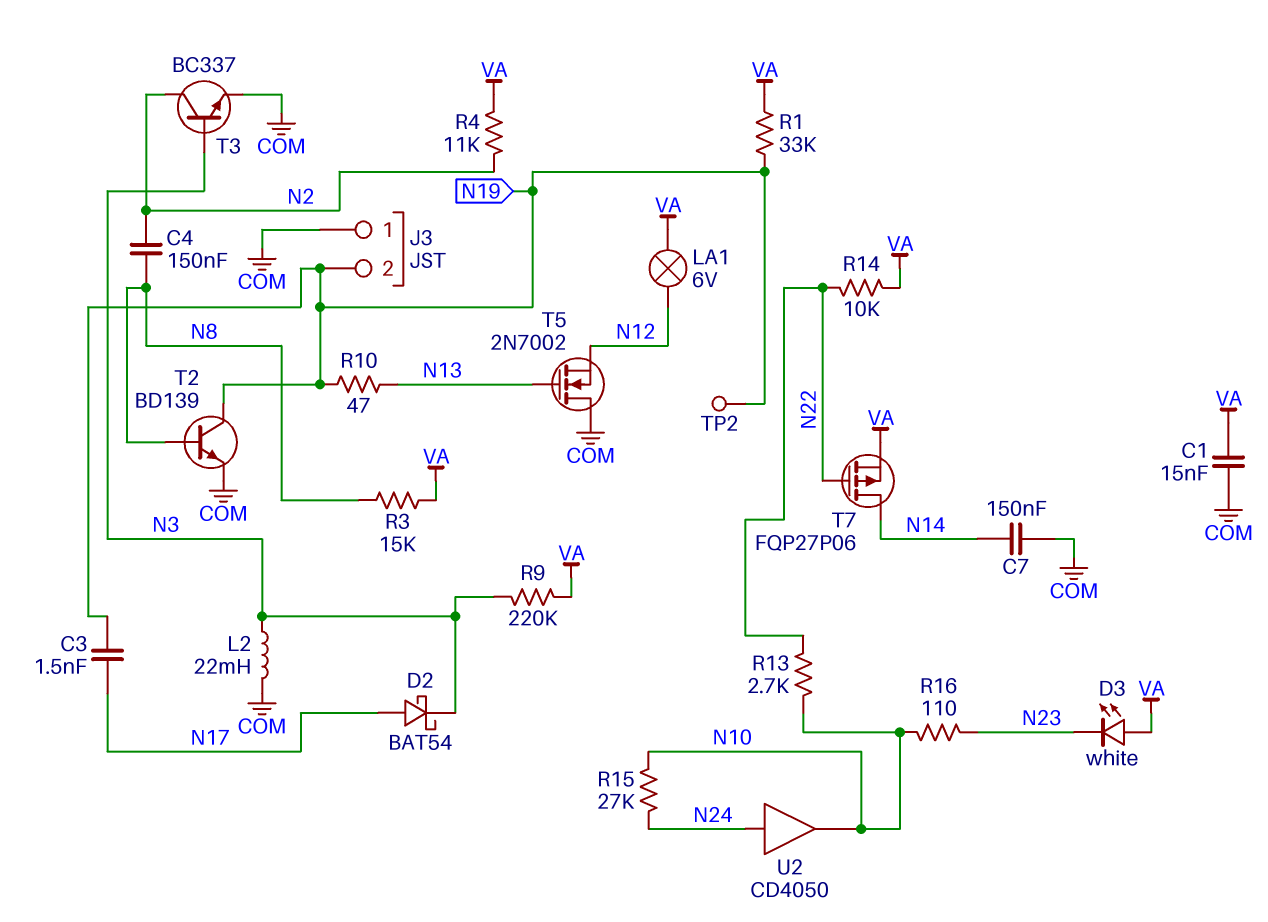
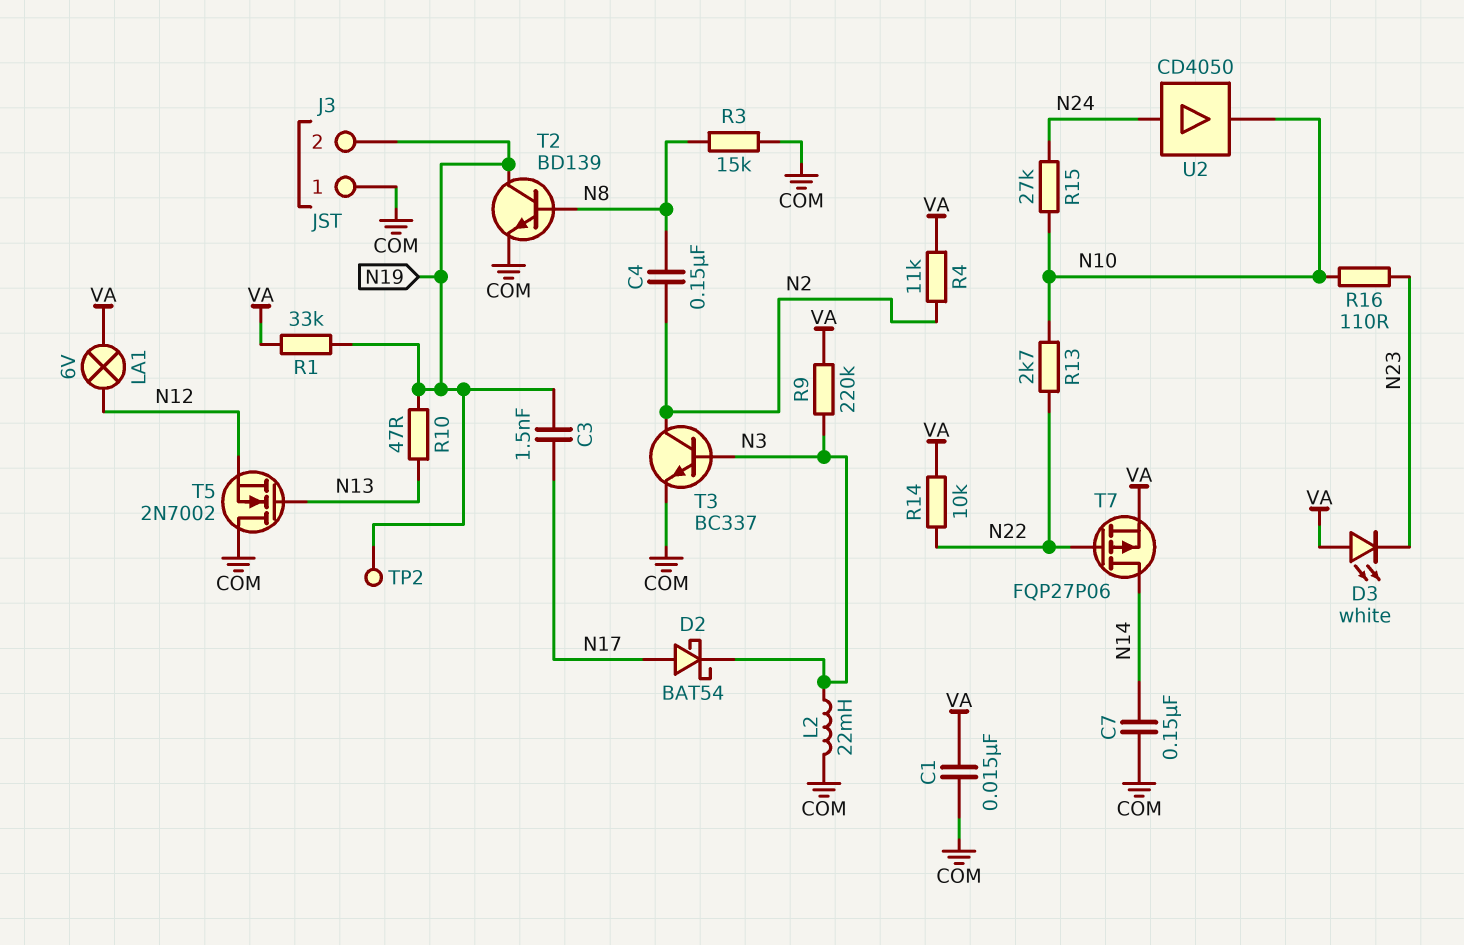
R3: 15k (N8, VA) -> 15k (COM, N8)

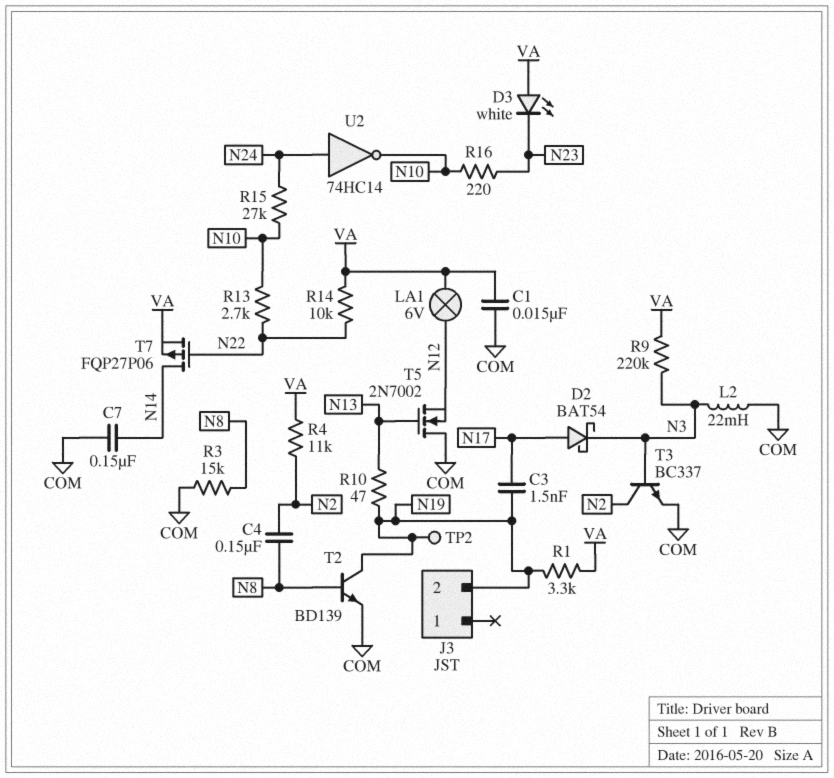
J3 pin 1: COM -> none
R1: 33k (N19, VA) -> 3.3k (N19, VA)
R16: 110 (N10, N23) -> 220 (N10, N23)
U2: buffer CD4050 (in N24, out N10) -> NOT 74HC14 (in N24, out N10)

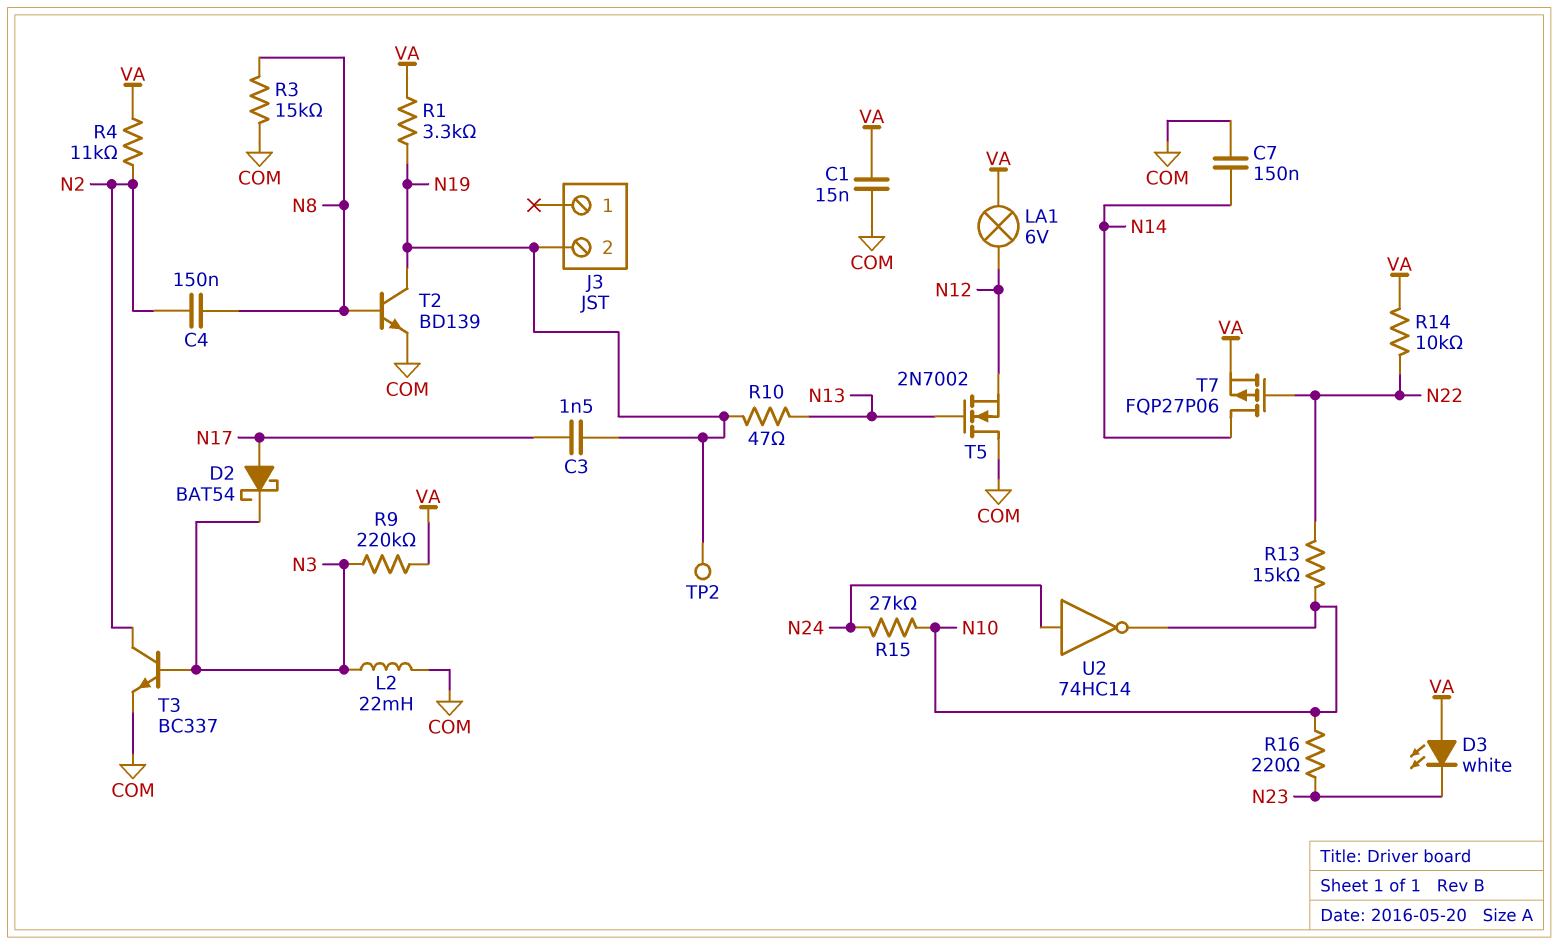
R13: 2.7k (N10, N22) -> 15k (N10, N22)

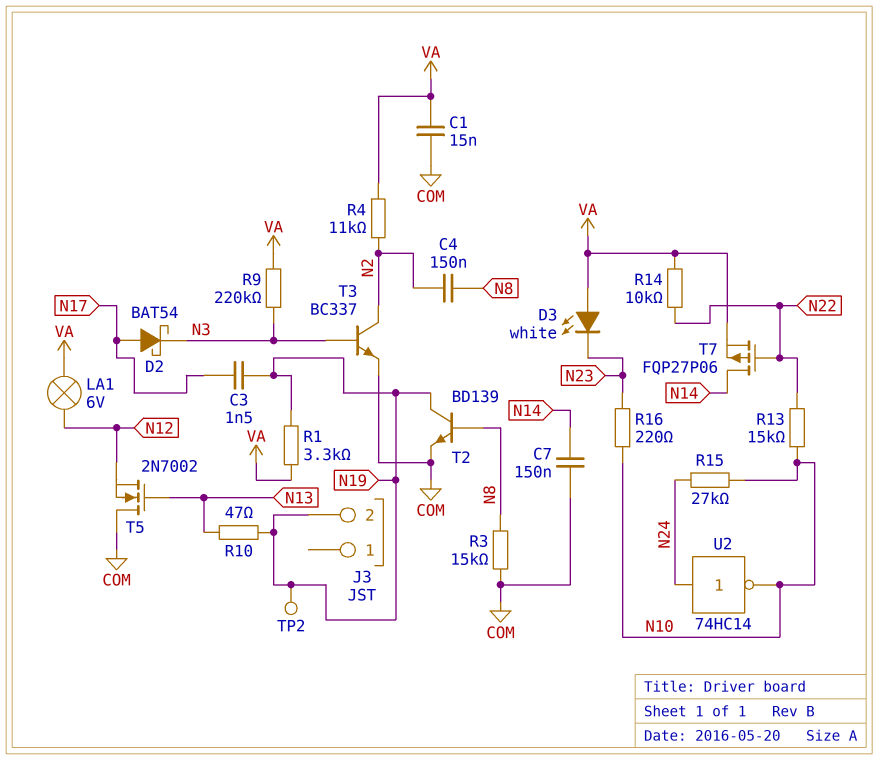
L2: 22mH (COM, N3) -> none

